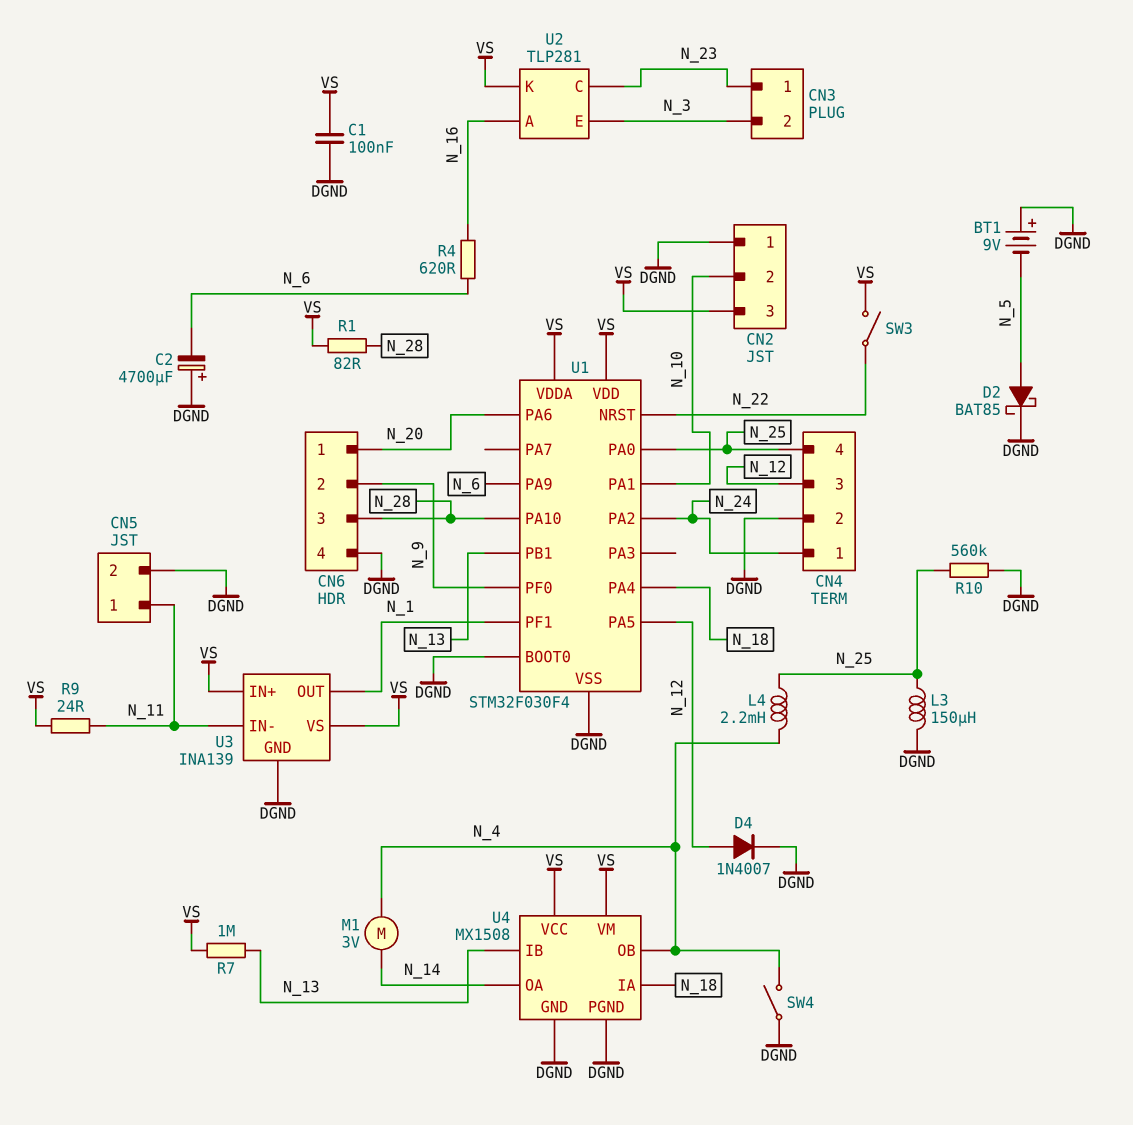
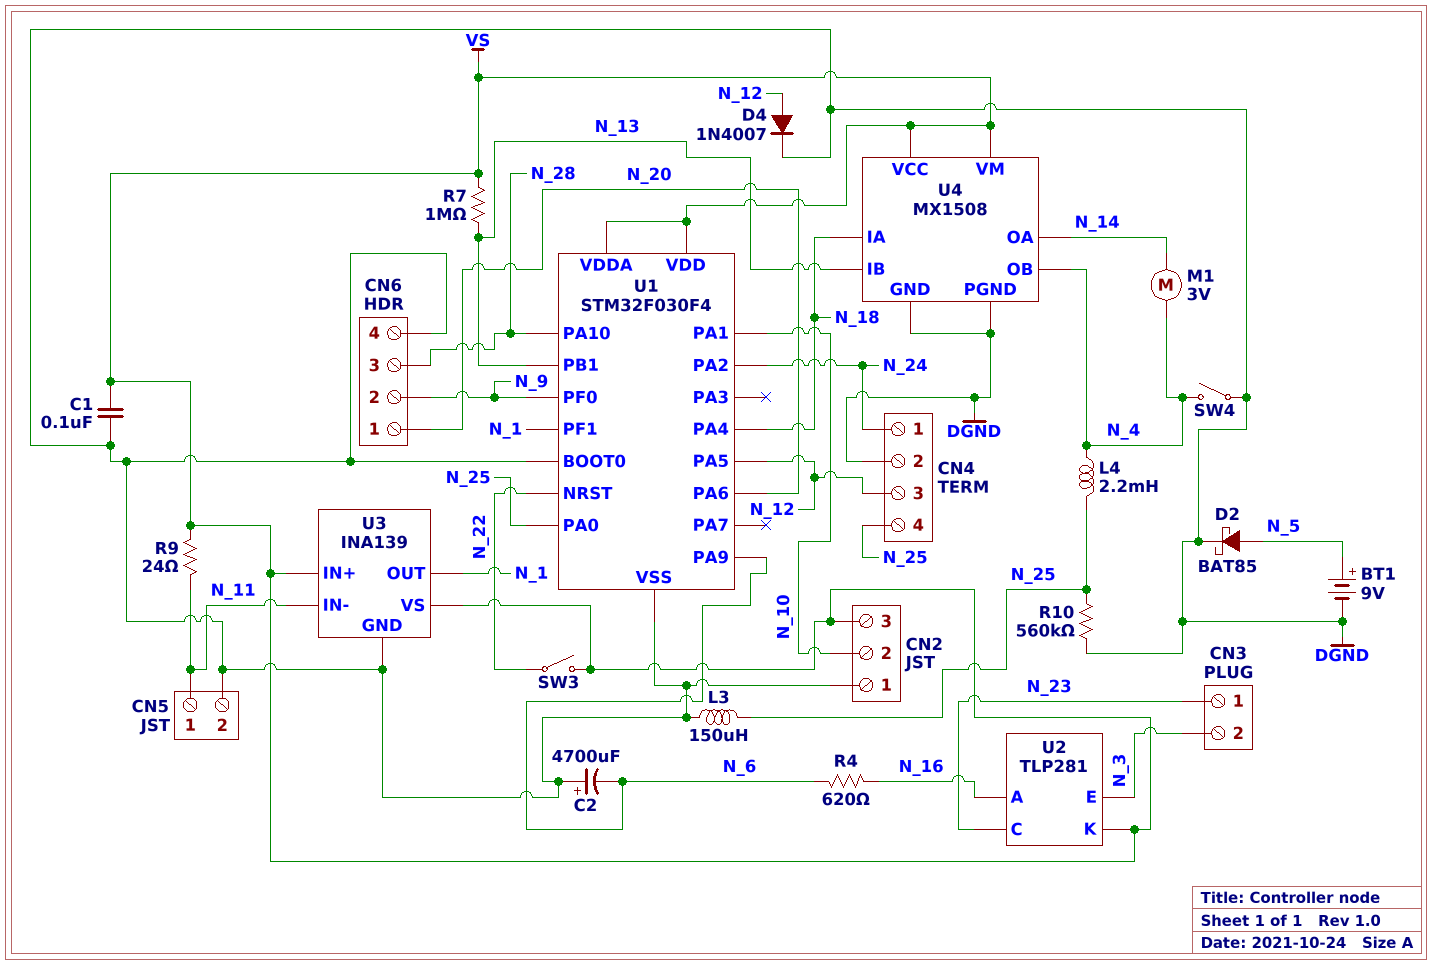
BT1: 9V (plus DGND, minus N_5) -> 9V (plus N_5, minus DGND)
R1: 82 (N_28, VS) -> none

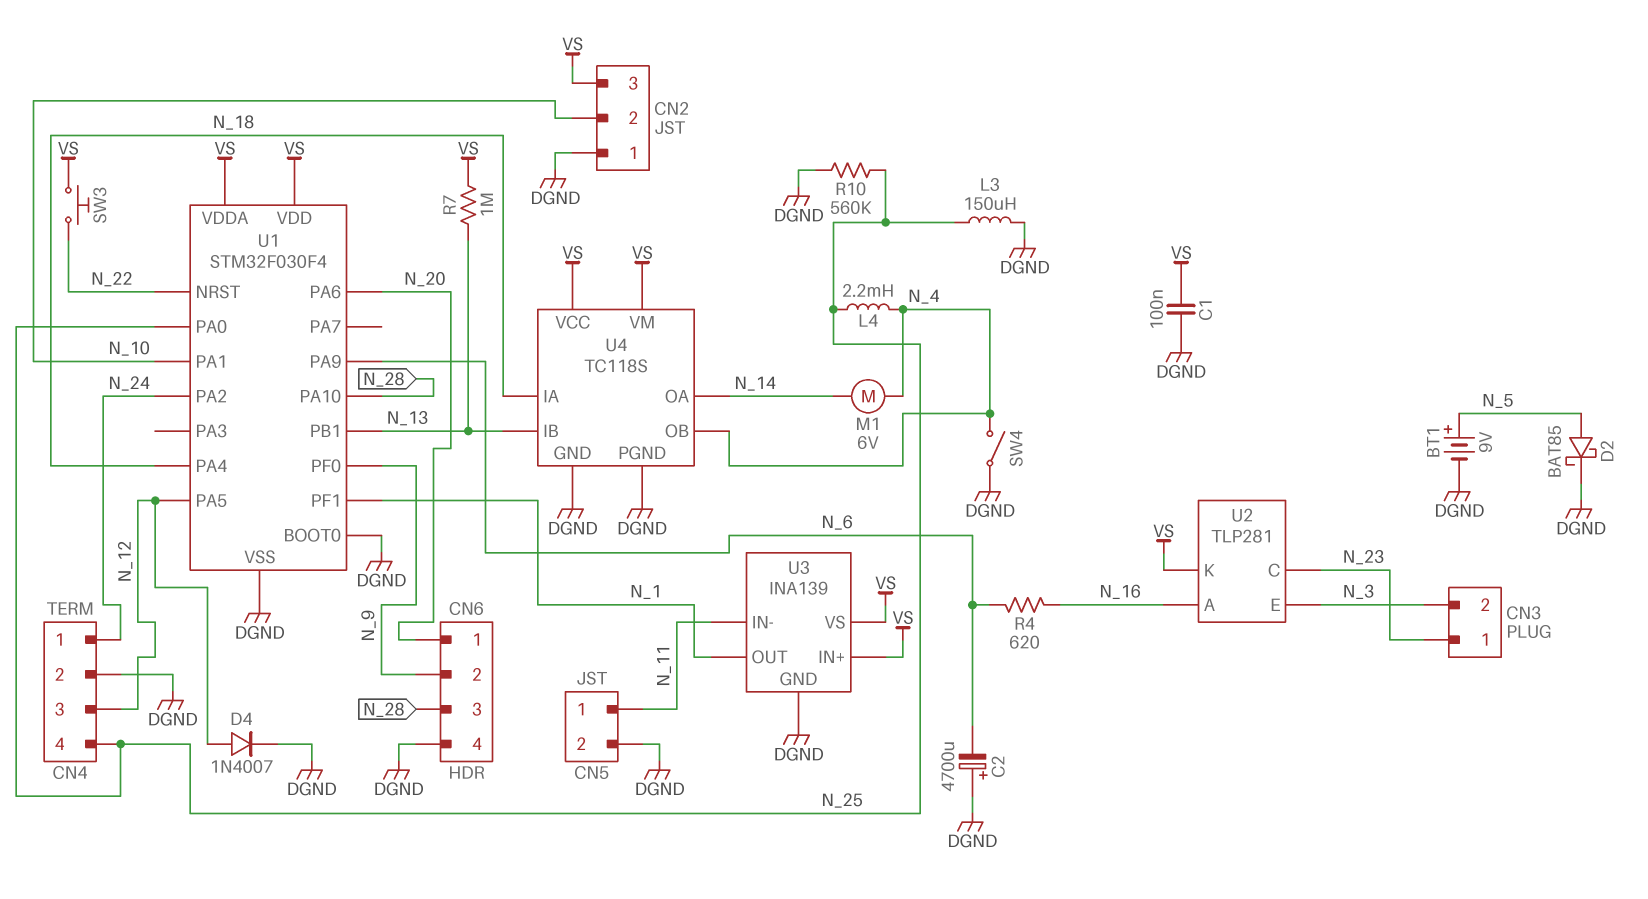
M1: motor 3V (N_4, N_14) -> motor 6V (N_4, N_14)
R9: 24 (N_11, VS) -> none
SW3: switch (N_22, VS) -> button (N_22, VS)
U4: MX1508 -> TC118S

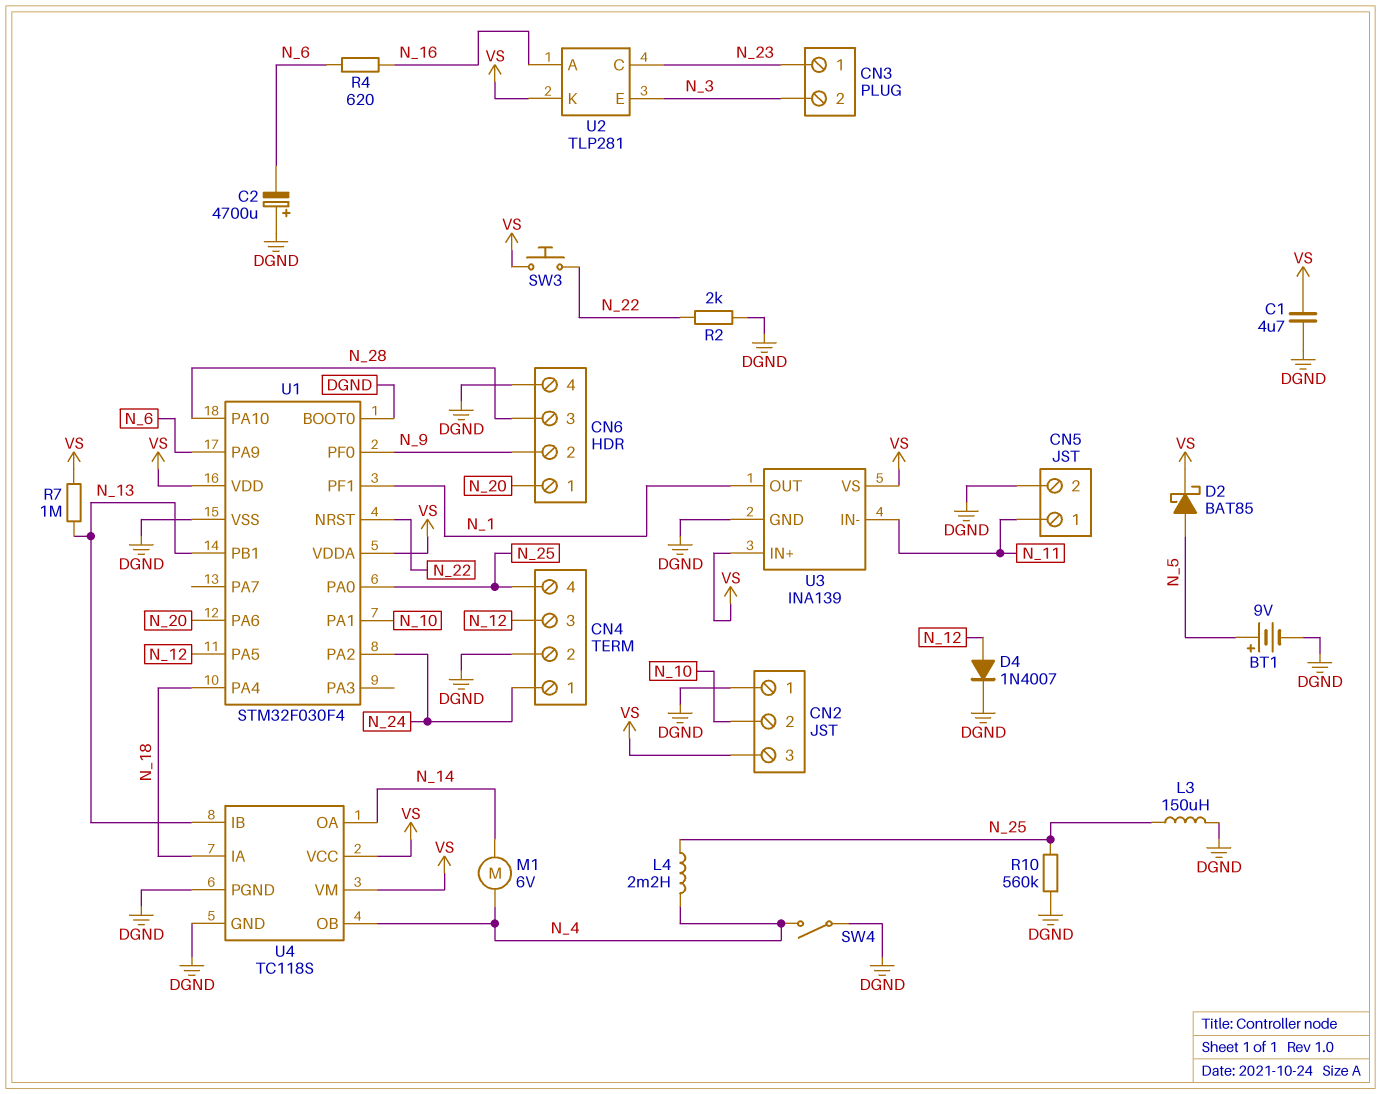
C1: 100nF (DGND, VS) -> 4.7uF (DGND, VS)
D2: schottky BAT85 (A N_5, K DGND) -> schottky BAT85 (A N_5, K VS)
R2: none -> 2k (DGND, N_22)

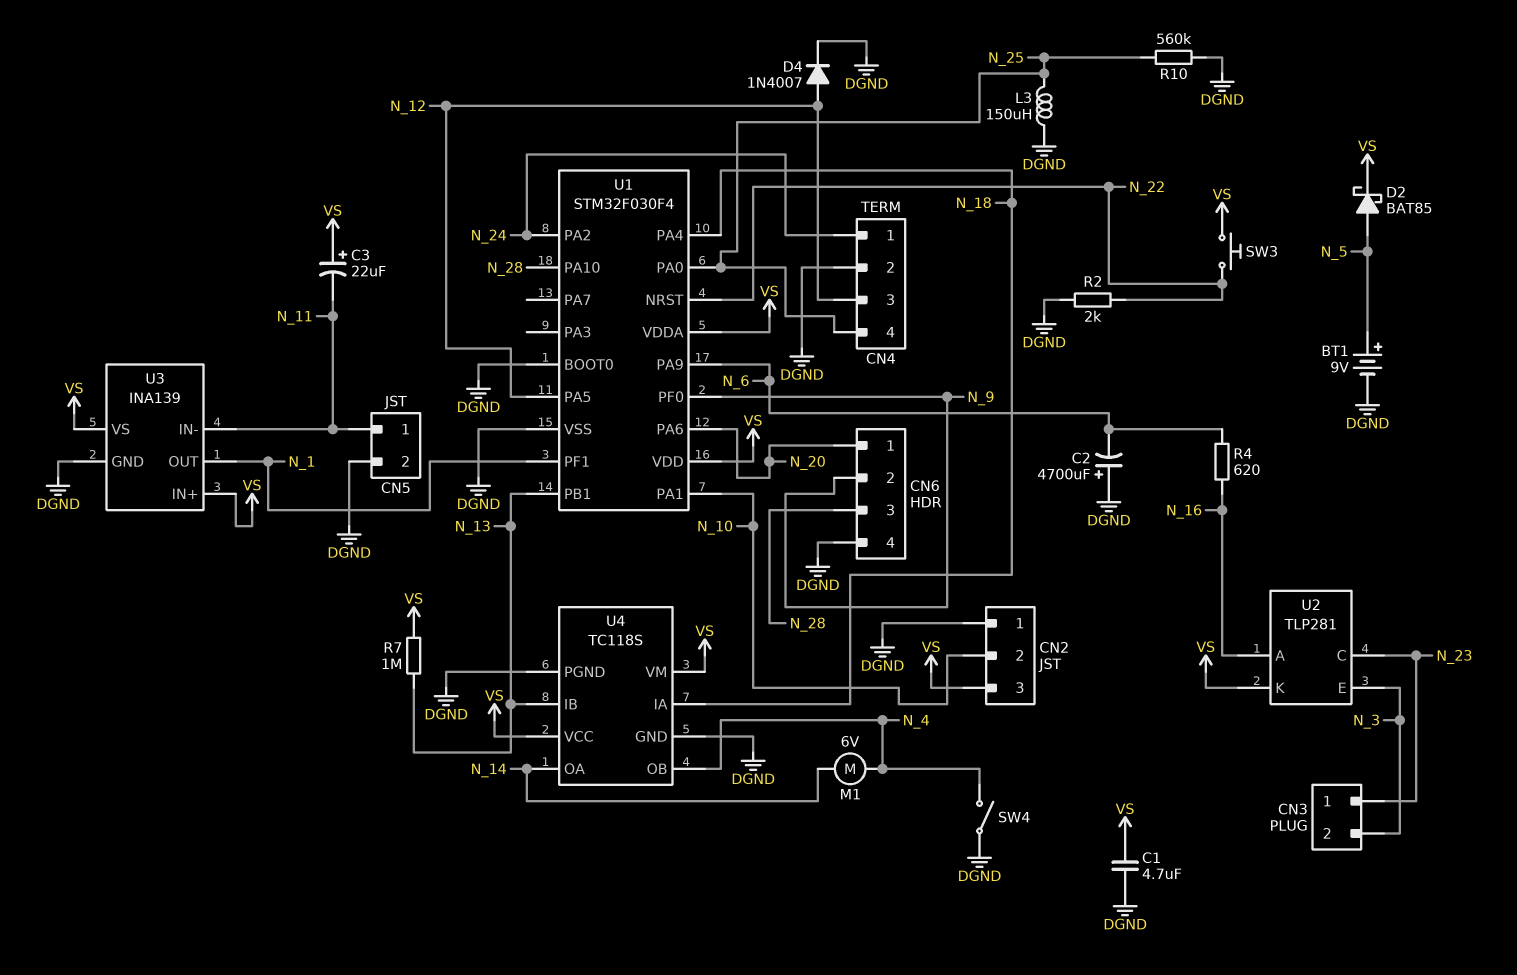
C3: none -> 22uF (plus VS, minus N_11)
L4: 2.2mH (N_4, N_25) -> none

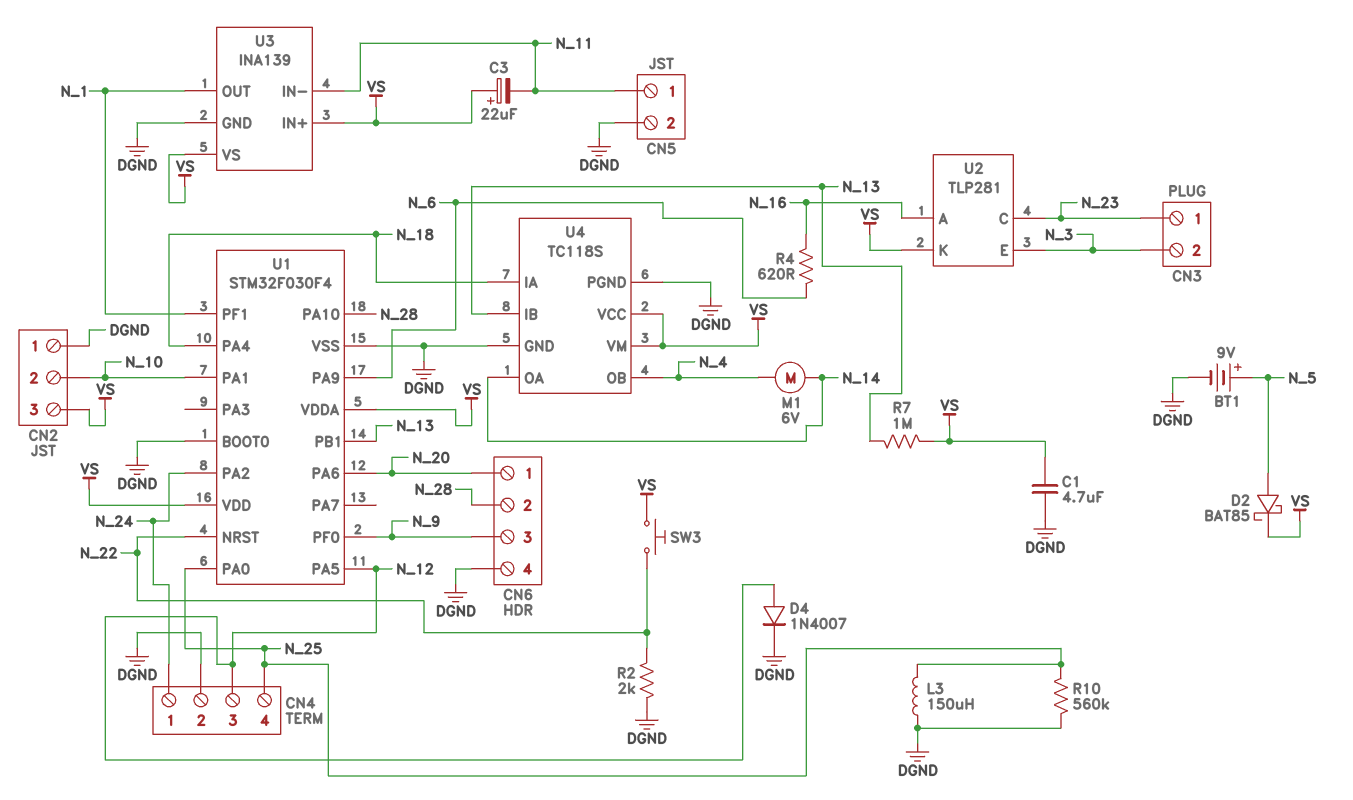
C2: 4700uF (plus DGND, minus N_6) -> none
CN6 pin 2: N_9 -> N_28
CN6 pin 3: N_28 -> N_9
SW4: switch (DGND, N_4) -> none

